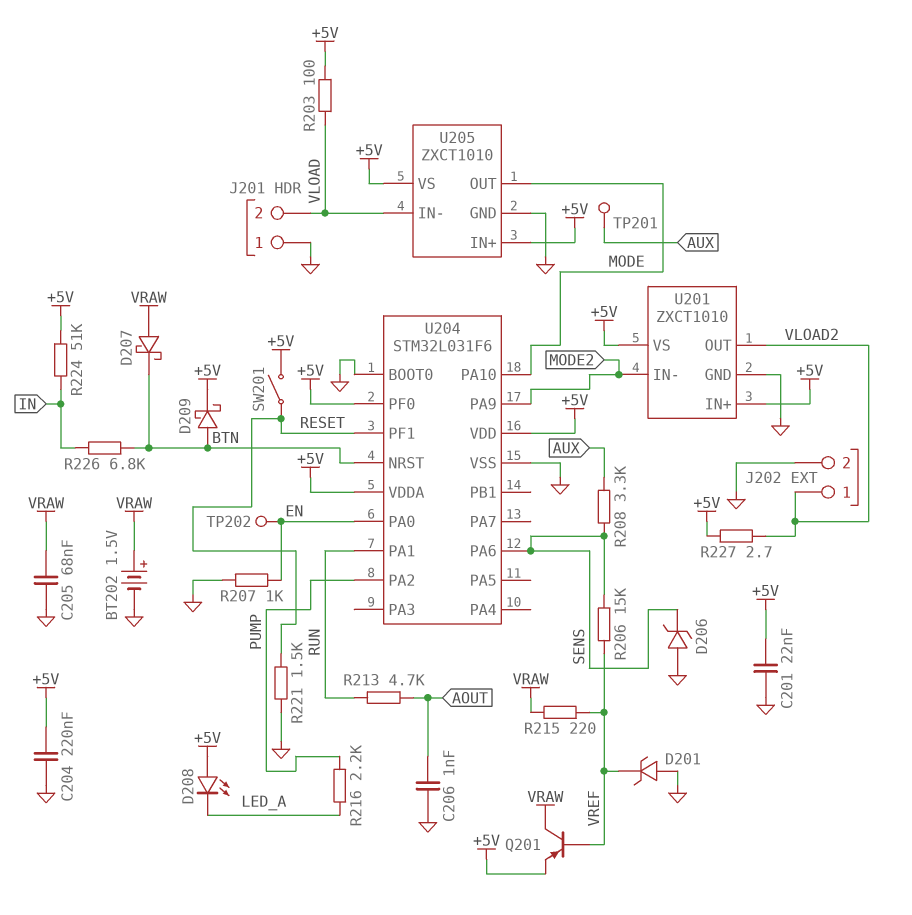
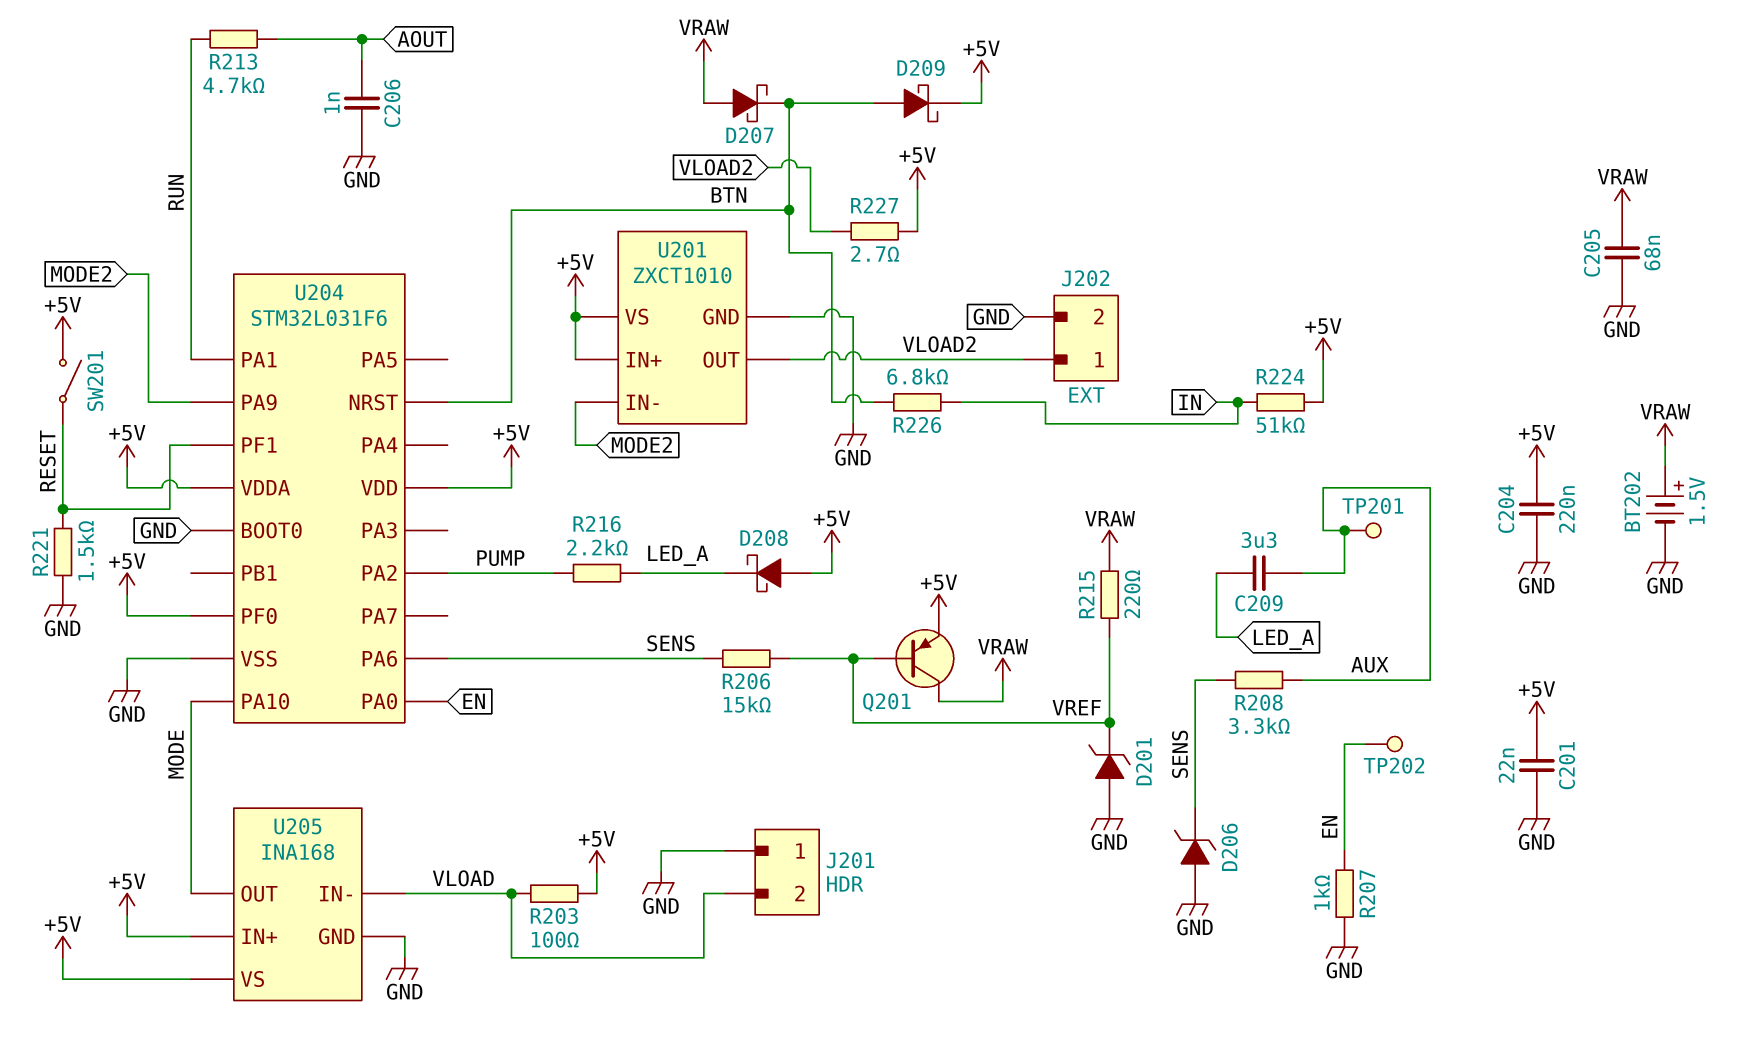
C209: none -> 3.3uF (AUX, LED_A)
D208: LED (A +5V, K LED_A) -> schottky (A +5V, K LED_A)
U205: ZXCT1010 -> INA168

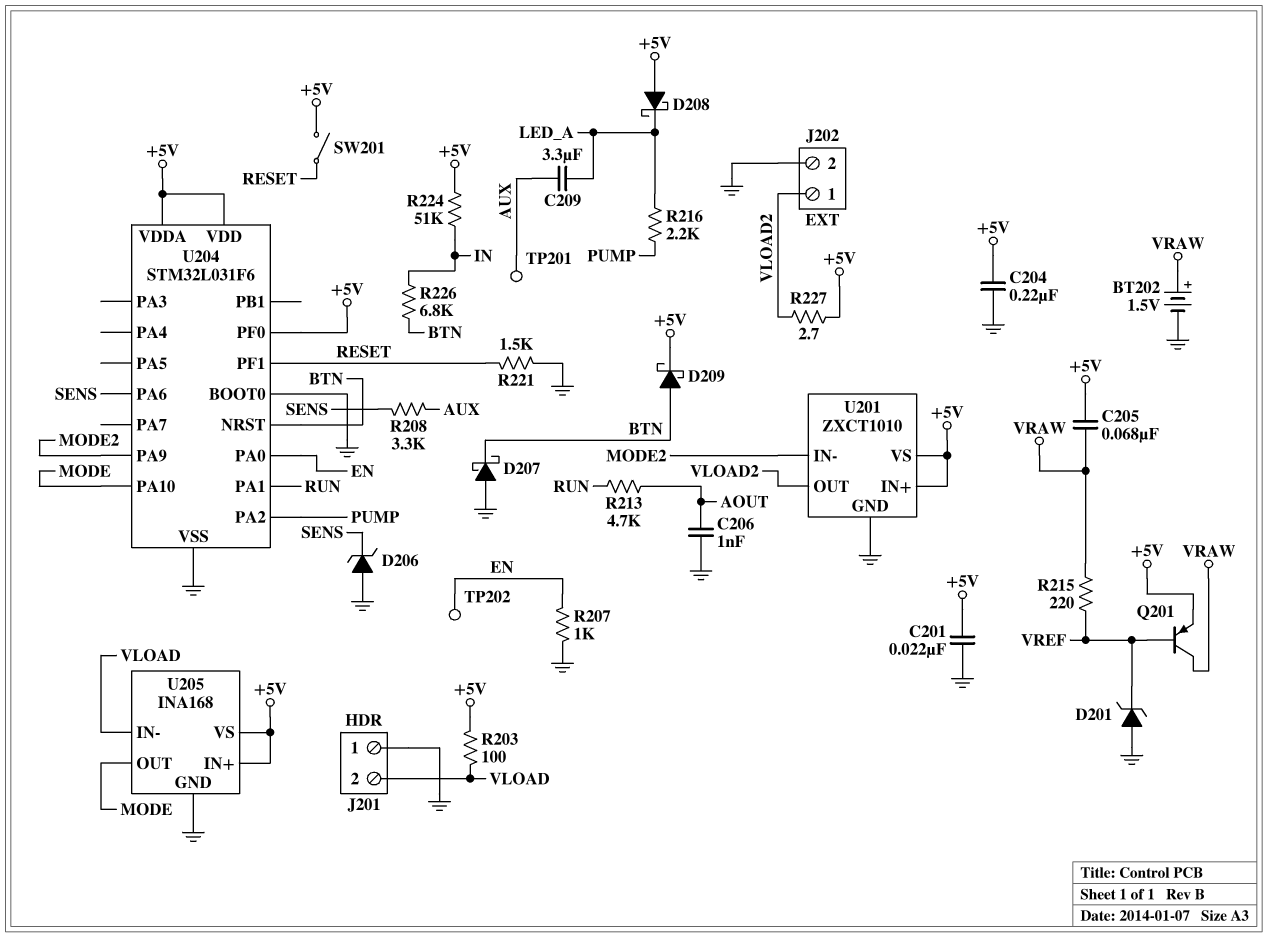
C205: 68nF (GND, VRAW) -> 68nF (+5V, VRAW)
D207: schottky (A VRAW, K BTN) -> schottky (A GND, K BTN)
R206: 15k (SENS, VREF) -> none

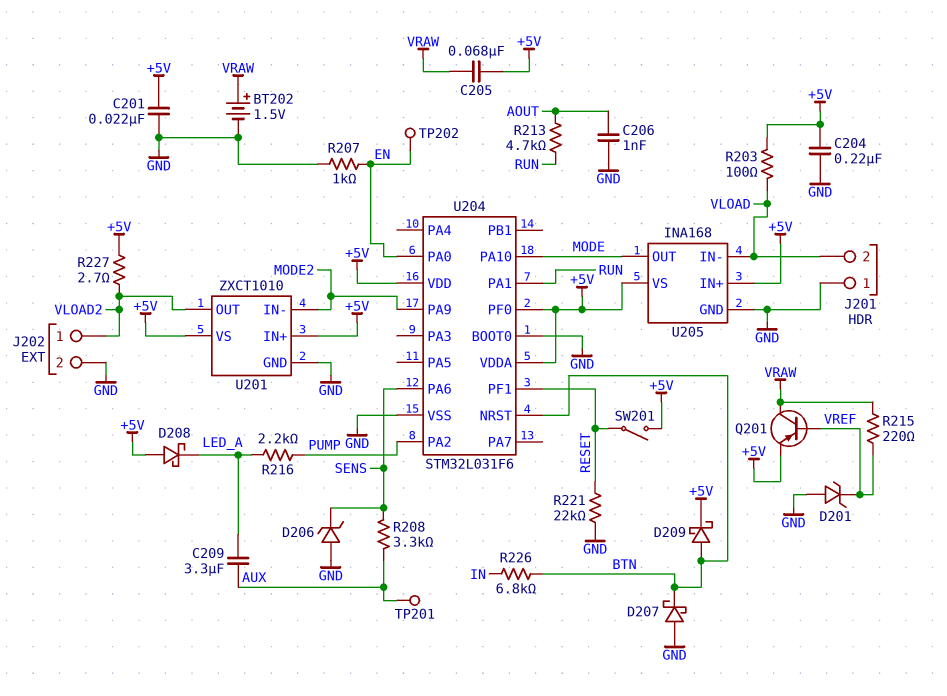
R221: 1.5k (GND, RESET) -> 22k (GND, RESET)
R224: 51k (+5V, IN) -> none

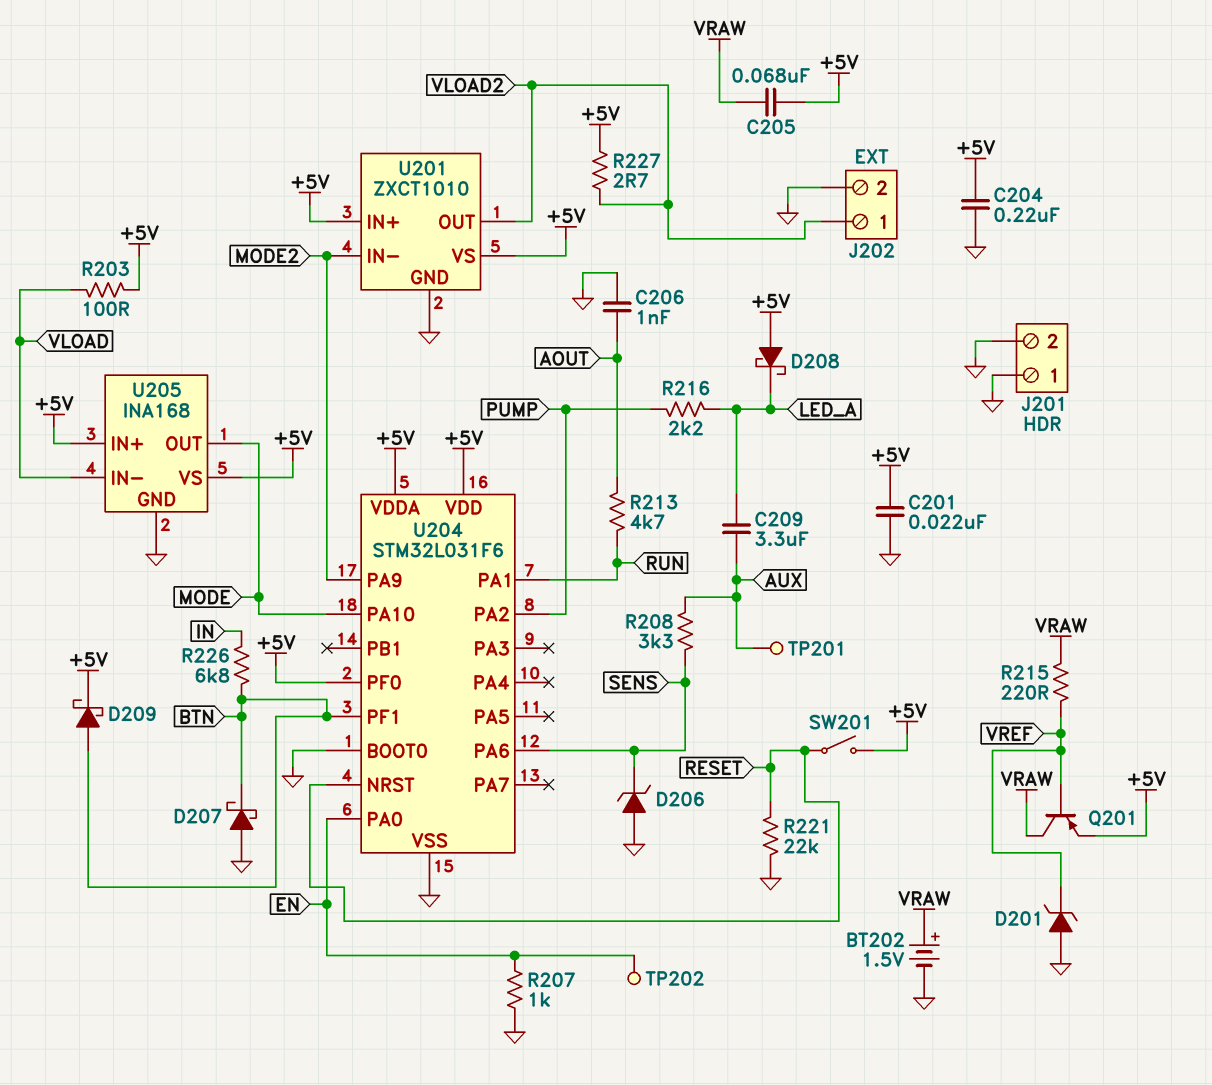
J201 pin 2: VLOAD -> GND
U204 pin NRST: BTN -> RESET
U204 pin PF1: RESET -> BTN

